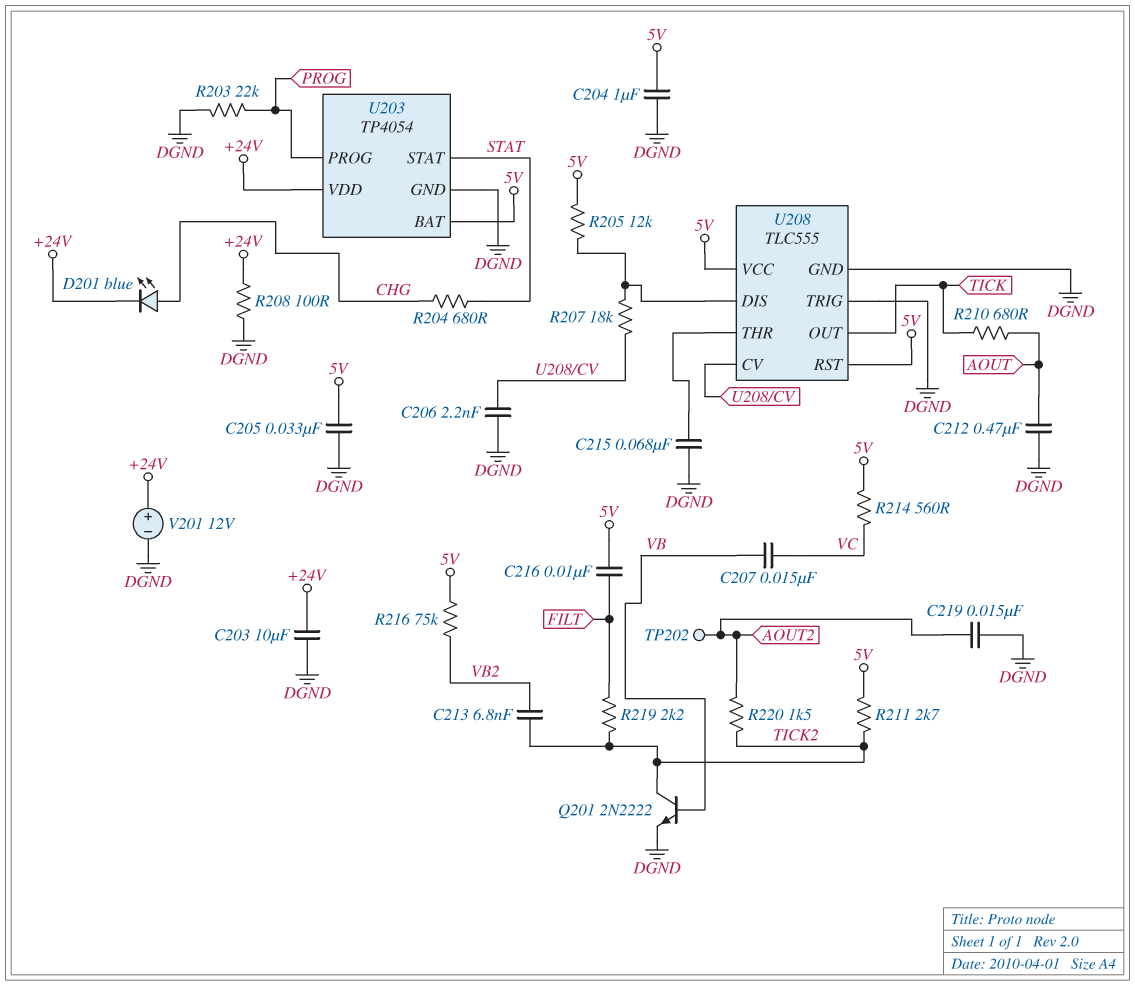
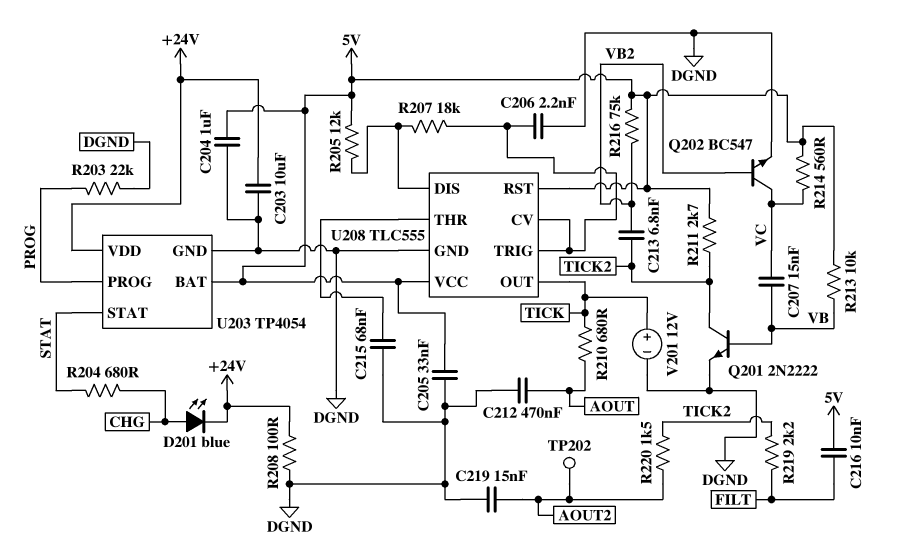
Q202: none -> NPN BC547 (B VB2, C VC, E DGND)
R213: none -> 10k (5V, VB)
U208 pin TRIG: DGND -> U208/CV
V201: 12V (plus +24V, minus DGND) -> 12V (plus TICK, minus DGND)

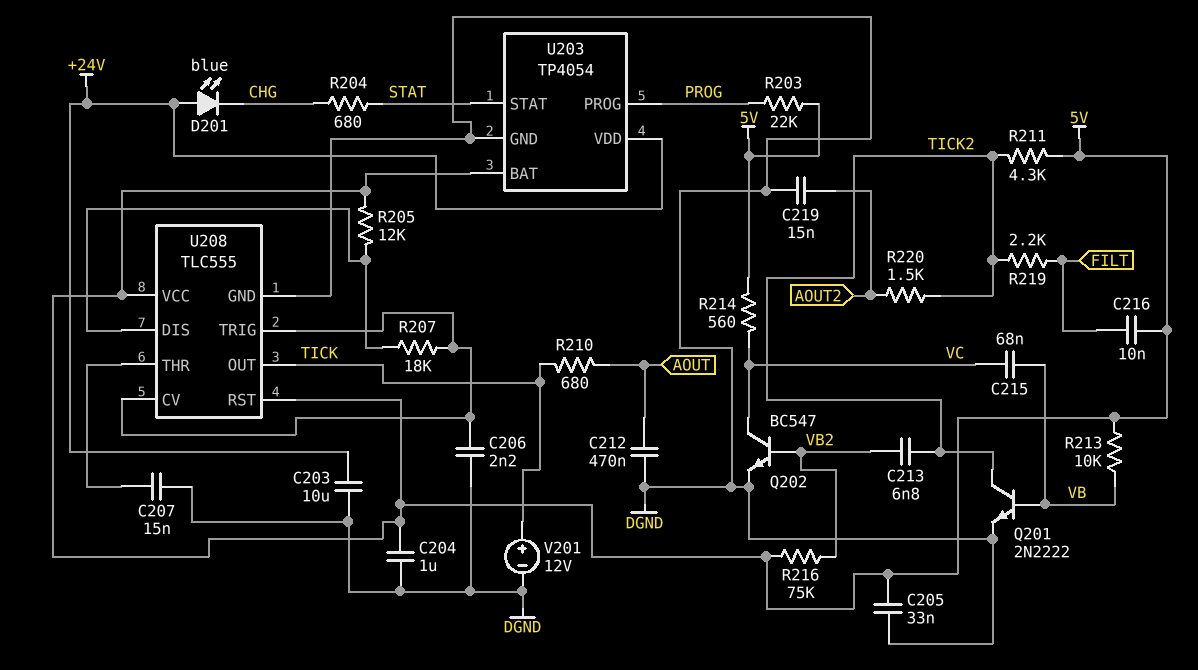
C207: 15nF (VB, VC) -> 15nF (DGND, U208/THR)
C215: 68nF (DGND, U208/THR) -> 68nF (VB, VC)
D201: LED blue (A CHG, K +24V) -> LED blue (A +24V, K CHG)
R203: 22k (DGND, PROG) -> 22k (5V, PROG)
R208: 100 (+24V, DGND) -> none
R211: 2.7k (5V, TICK2) -> 4.3k (5V, TICK2)
TP202: test point (AOUT2) -> none

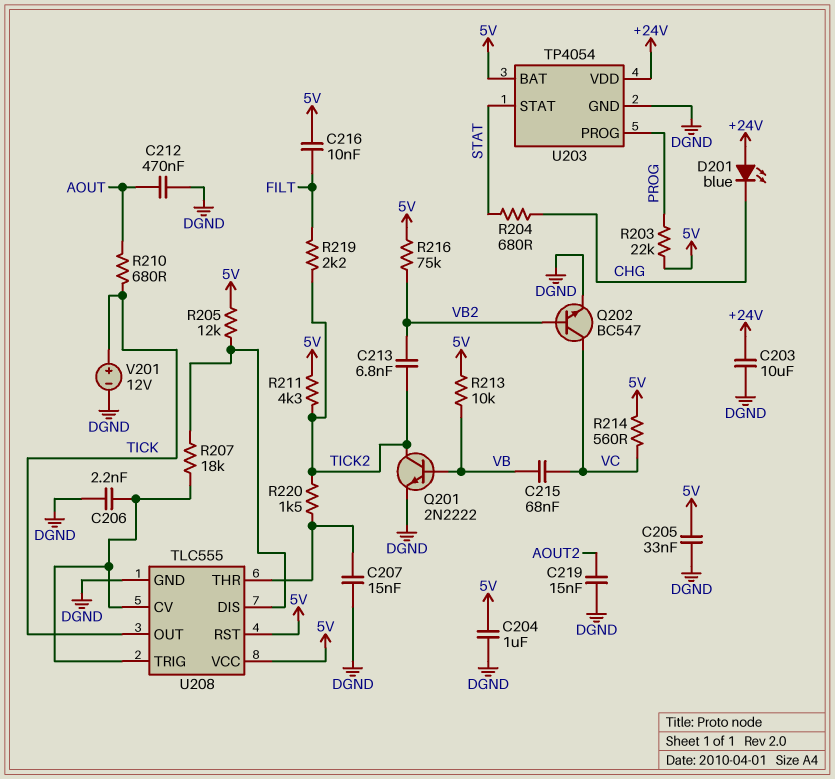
R220: 1.5k (AOUT2, TICK2) -> 1.5k (TICK2, U208/THR)

